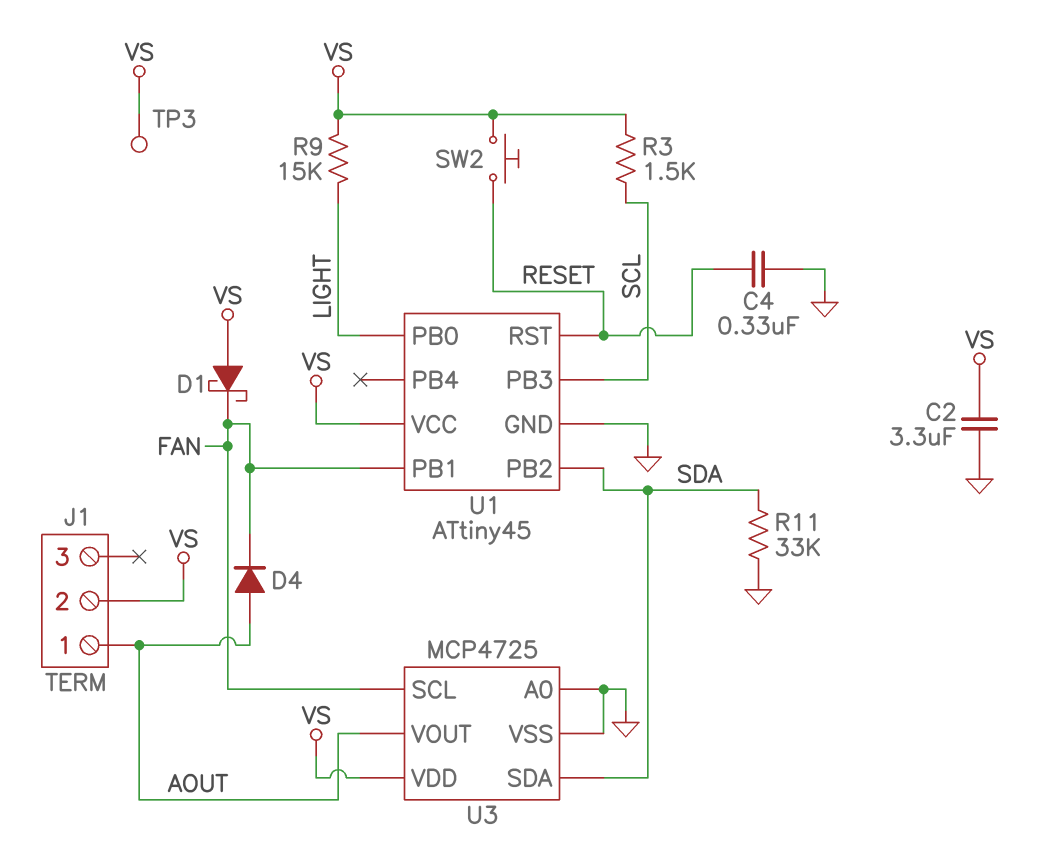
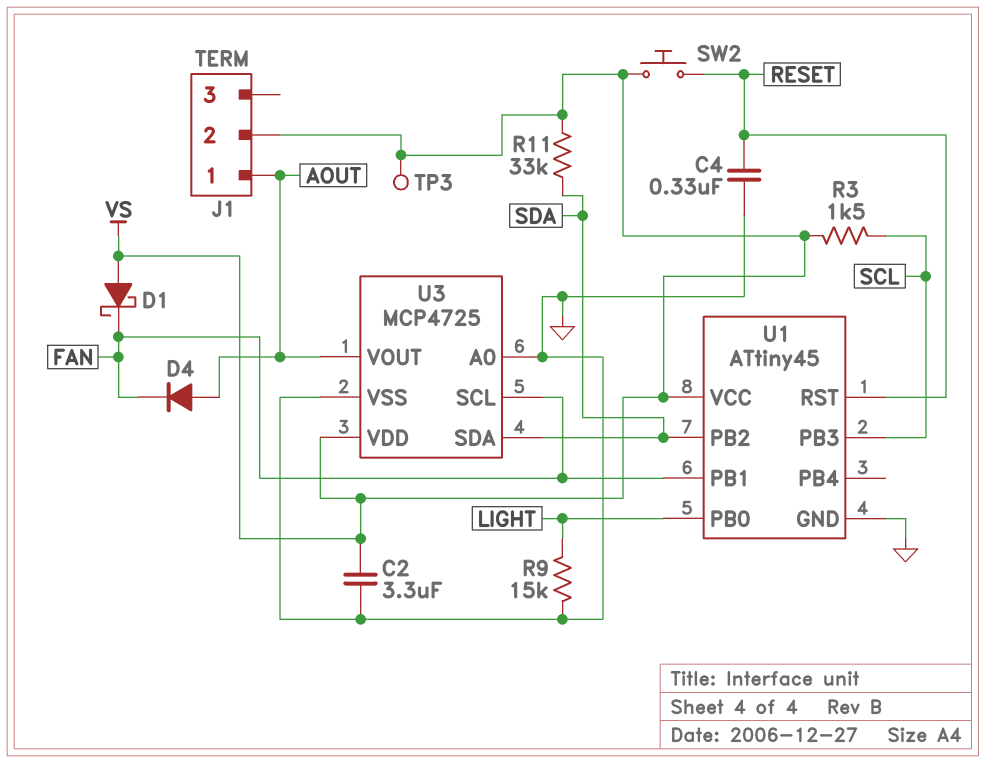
R9: 15k (LIGHT, VS) -> 15k (GND, LIGHT)
R11: 33k (GND, SDA) -> 33k (SDA, VS)

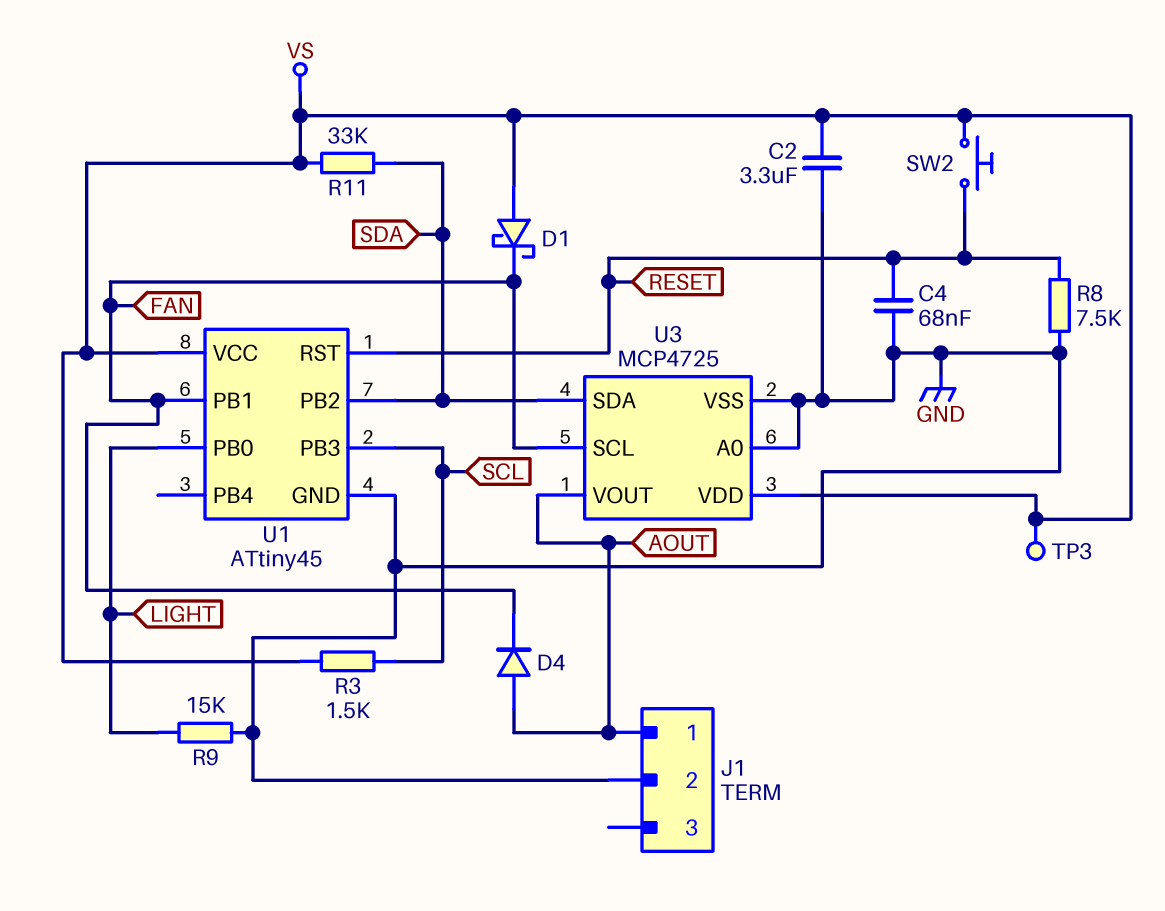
C4: 330nF (GND, RESET) -> 68nF (GND, RESET)
J1 pin 2: VS -> GND
R8: none -> 7.5k (GND, RESET)

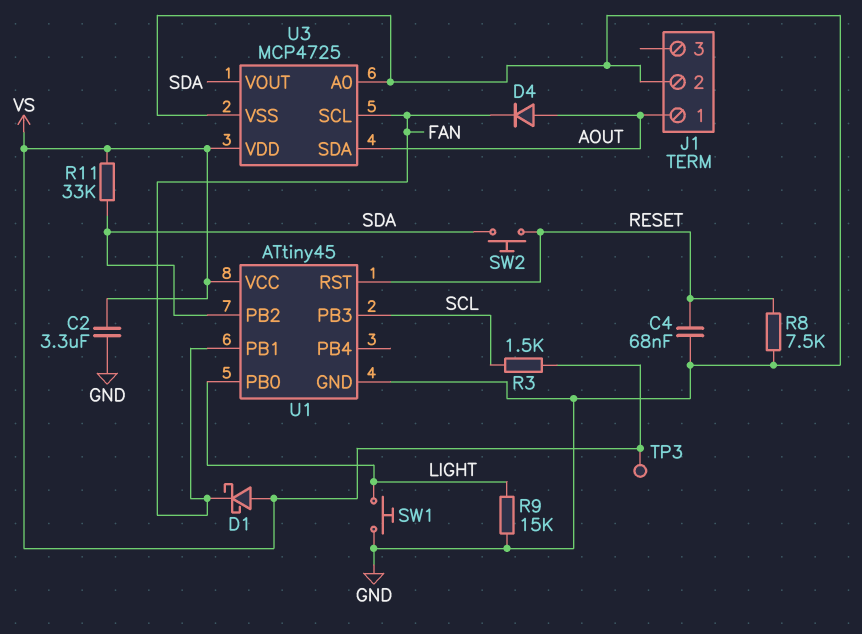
SW1: none -> button (GND, LIGHT)
SW2: button (RESET, VS) -> button (RESET, SDA)
U3 pin SDA: SDA -> AOUT
U3 pin VOUT: AOUT -> SDA

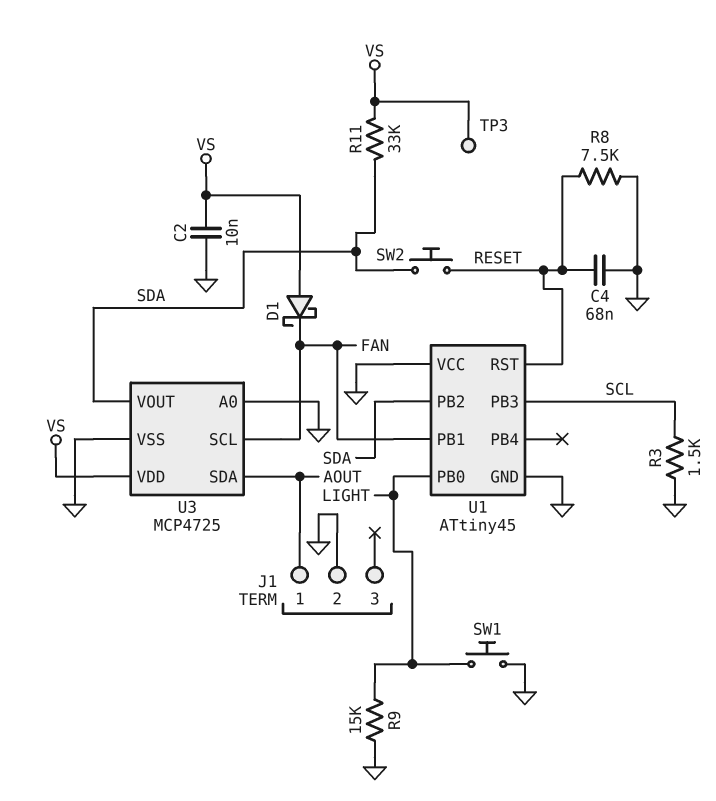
C2: 3.3uF (GND, VS) -> 10nF (GND, VS)
D4: diode (A AOUT, K FAN) -> none
R3: 1.5k (SCL, VS) -> 1.5k (GND, SCL)
U1 pin VCC: VS -> GND

